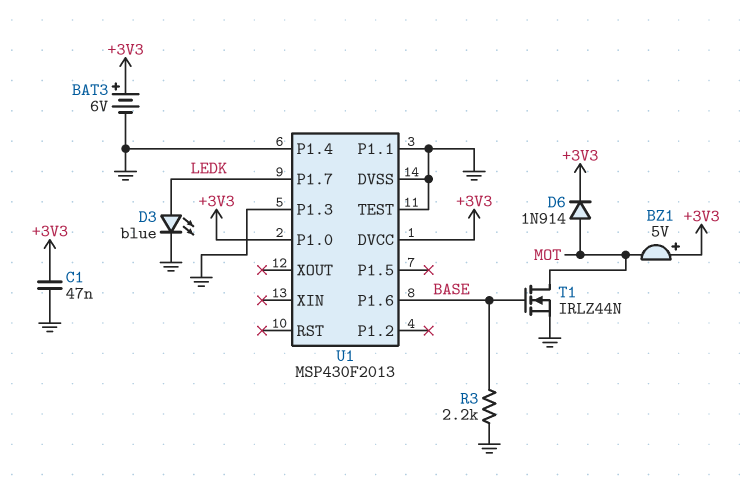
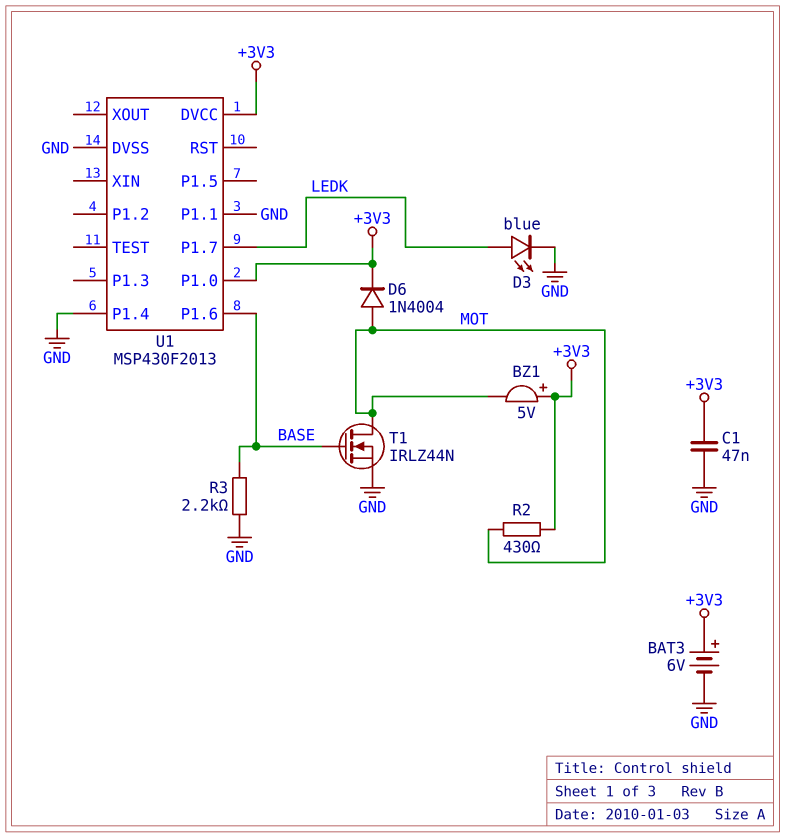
D6: diode 1N914 (A MOT, K +3V3) -> diode 1N4004 (A MOT, K +3V3)
R2: none -> 430 (+3V3, MOT)
U1 pin P1.3: GND -> none
U1 pin TEST: GND -> none

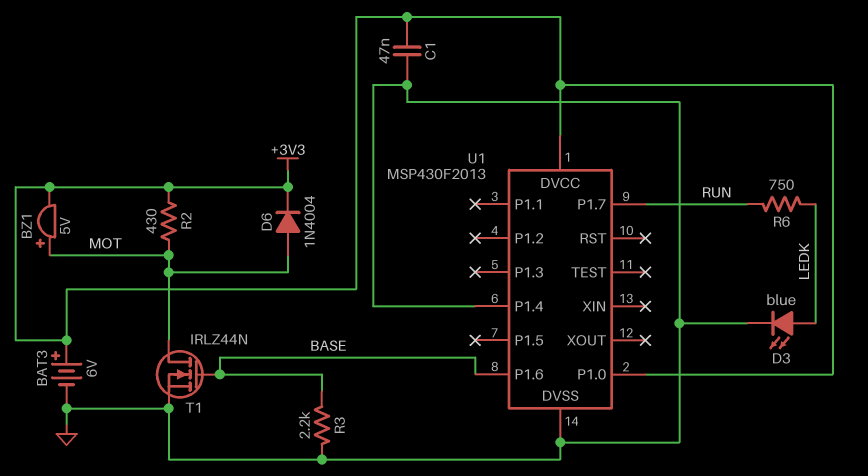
BZ1: buzzer 5V (plus +3V3, minus MOT) -> buzzer 5V (plus MOT, minus +3V3)
R6: none -> 750 (LEDK, RUN)
U1 pin P1.1: GND -> none
U1 pin P1.7: LEDK -> RUN

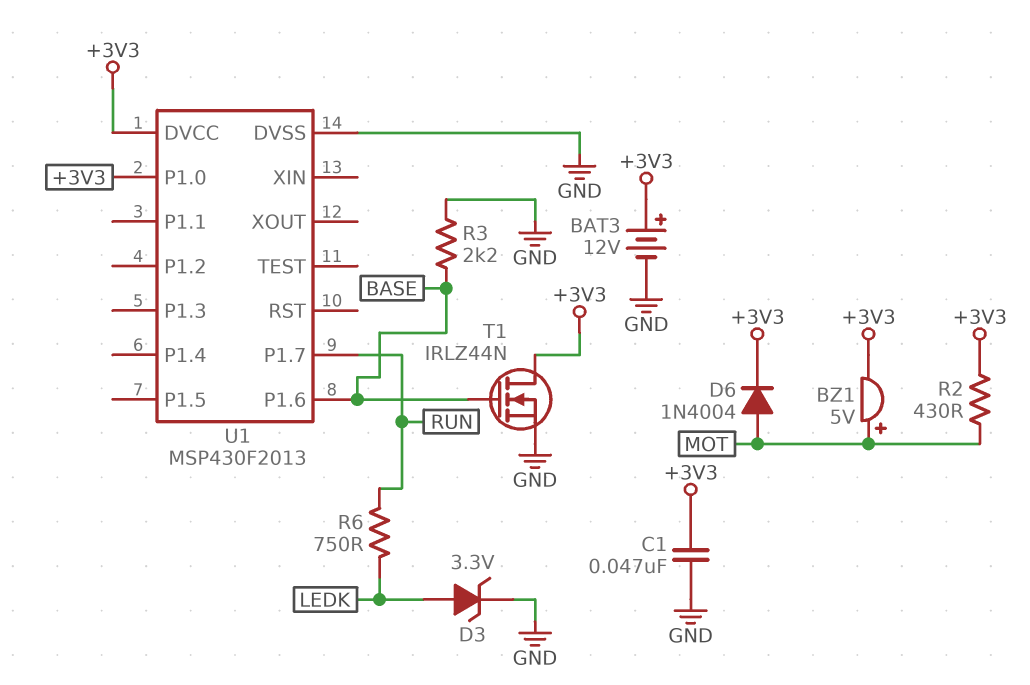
BAT3: 6V (plus +3V3, minus GND) -> 12V (plus +3V3, minus GND)
D3: LED blue (A LEDK, K GND) -> zener 3.3V (A LEDK, K GND)
T1: NMOS IRLZ44N (G BASE, D MOT, S GND) -> NMOS IRLZ44N (G BASE, D +3V3, S GND)
U1 pin P1.4: GND -> none

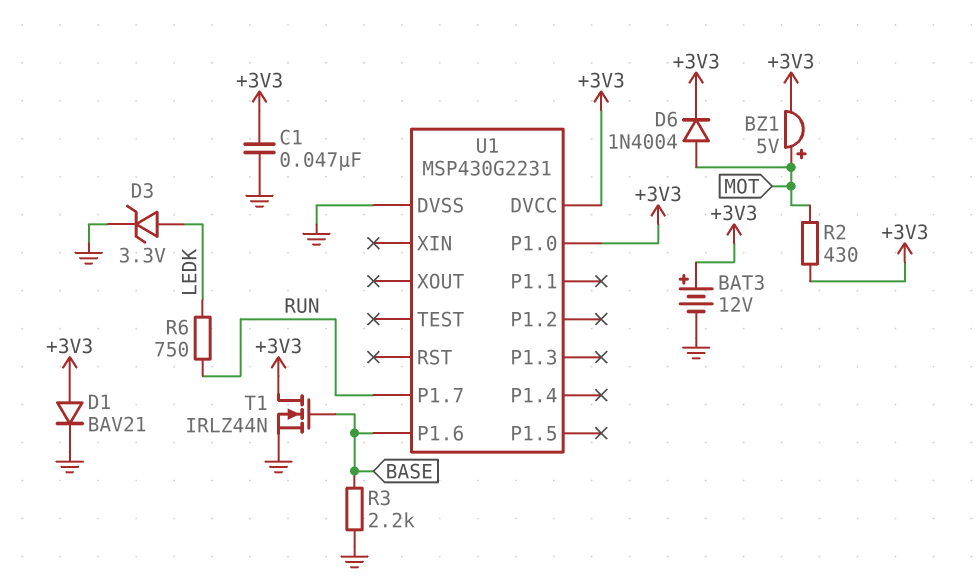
D1: none -> diode BAV21 (A +3V3, K GND)
U1: MSP430F2013 -> MSP430G2231

